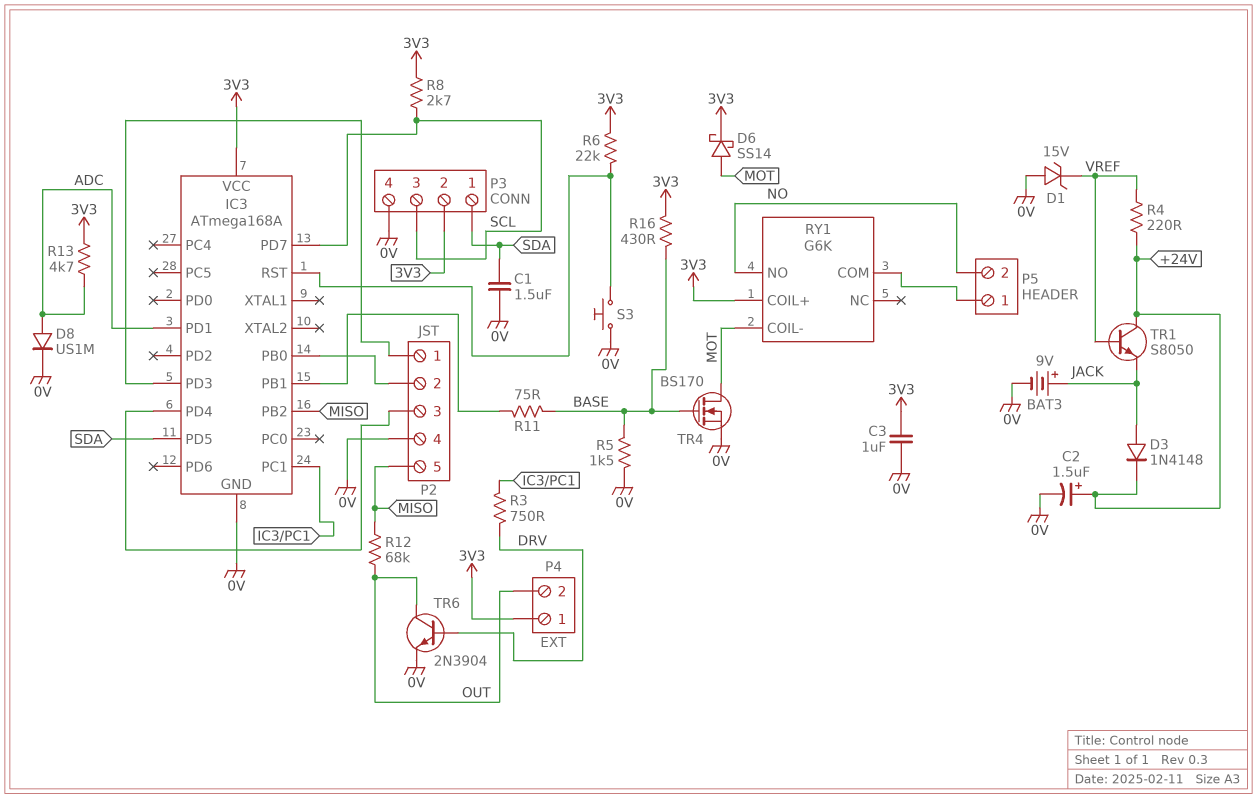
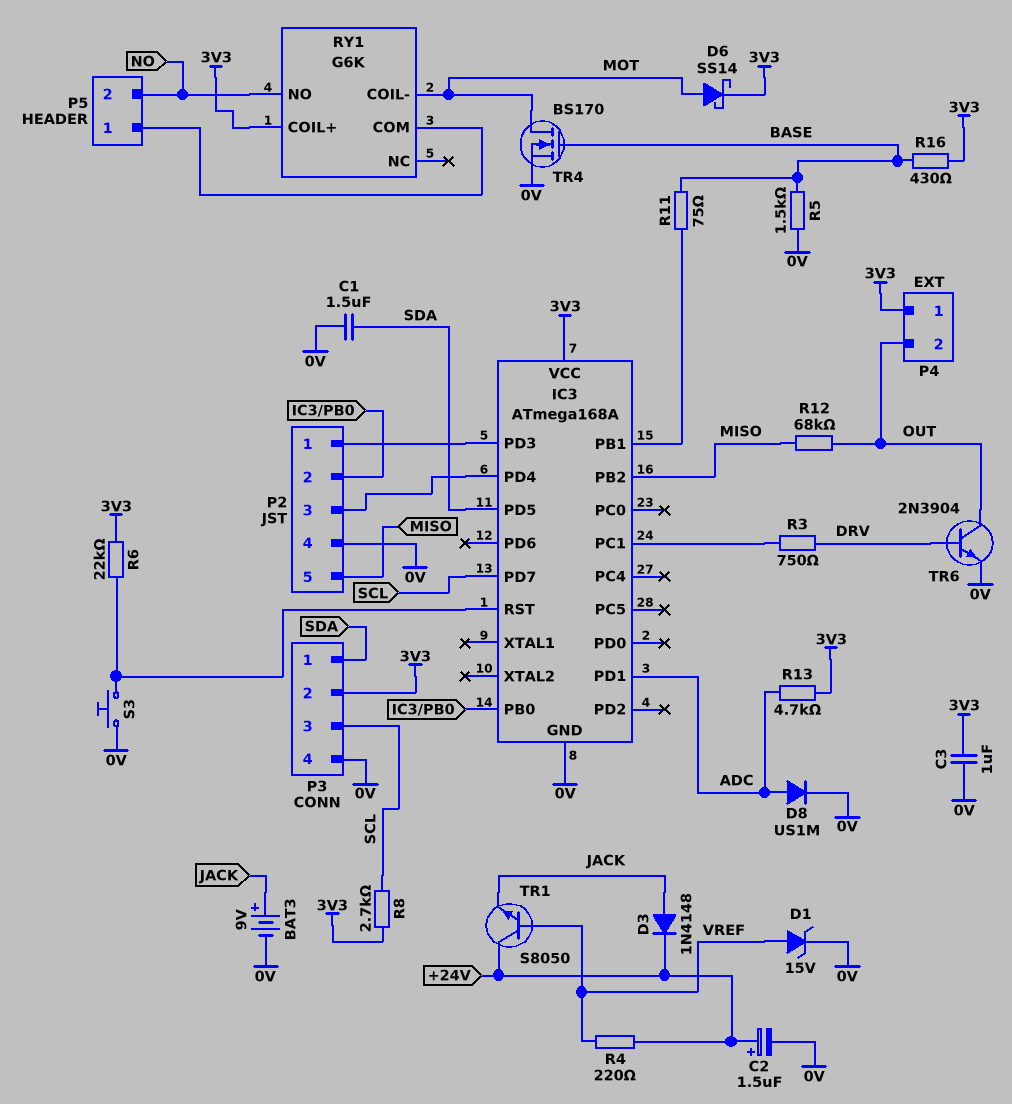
D1: zener 15V (A 0V, K VREF) -> zener 15V (A VREF, K 0V)

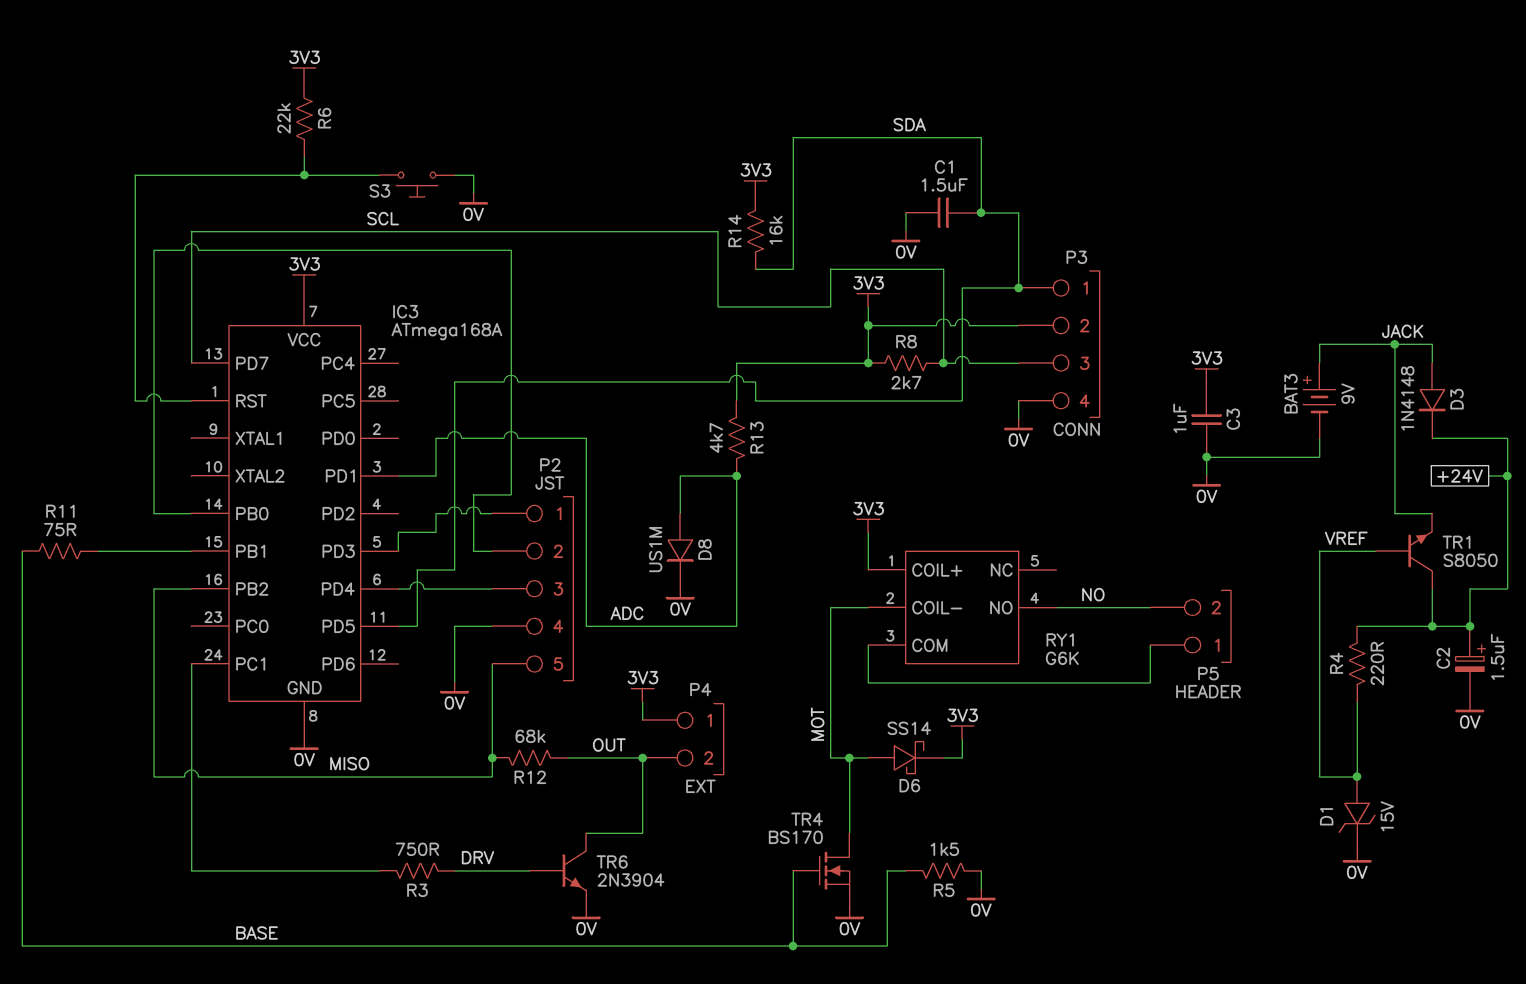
R14: none -> 16k (3V3, SDA)
R16: 430 (3V3, BASE) -> none

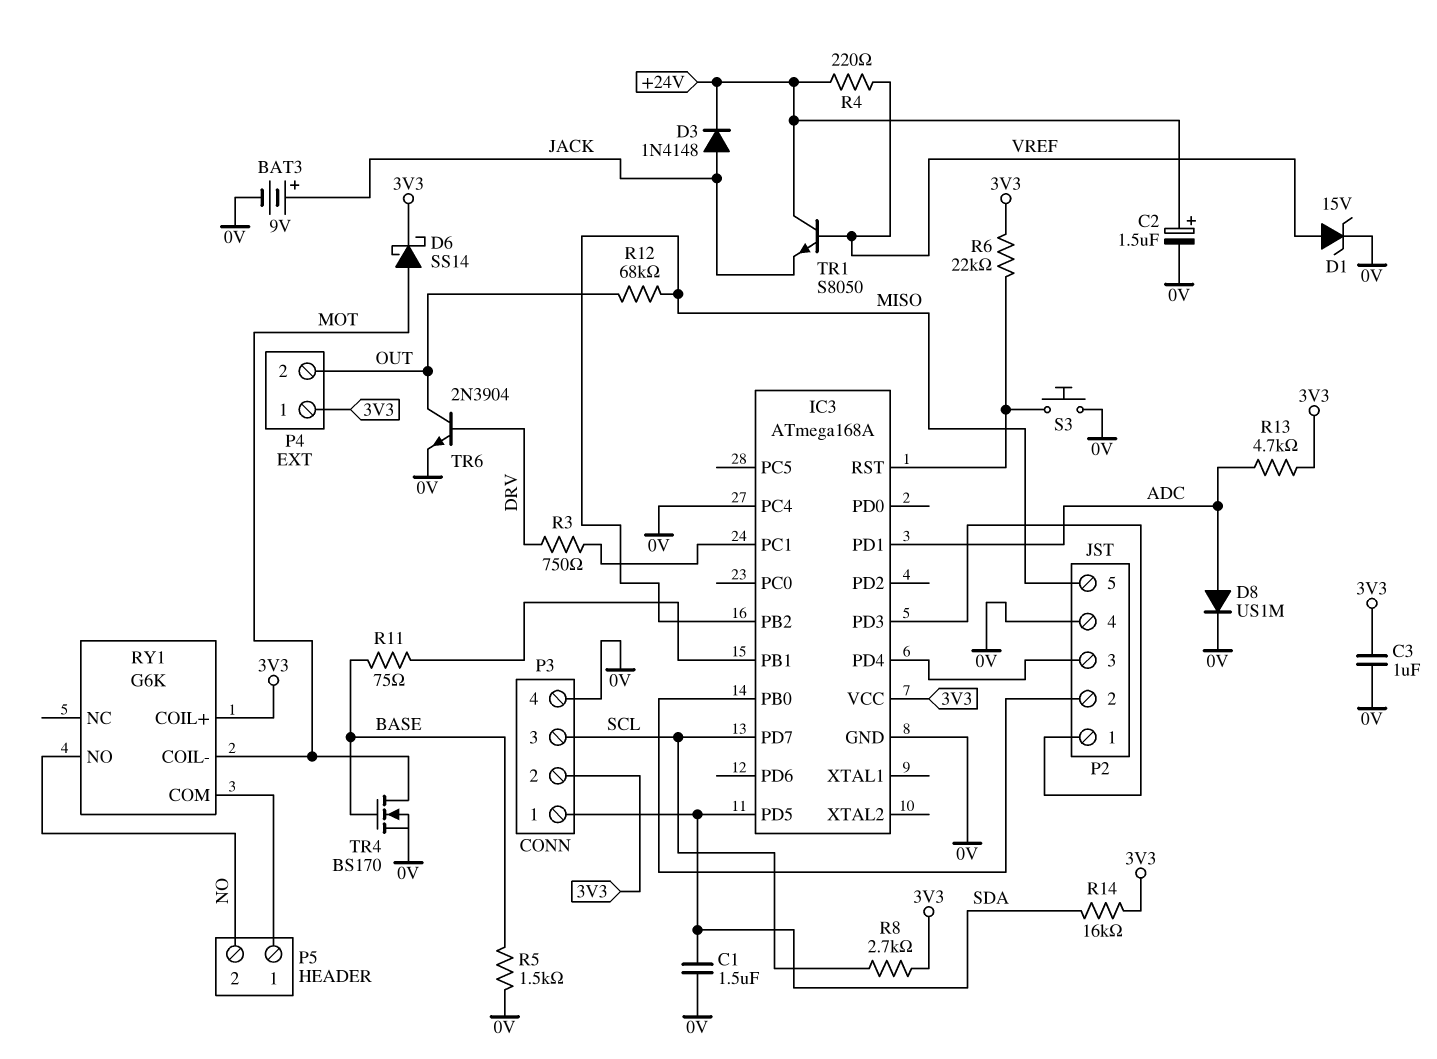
IC3 pin PC4: none -> 0V

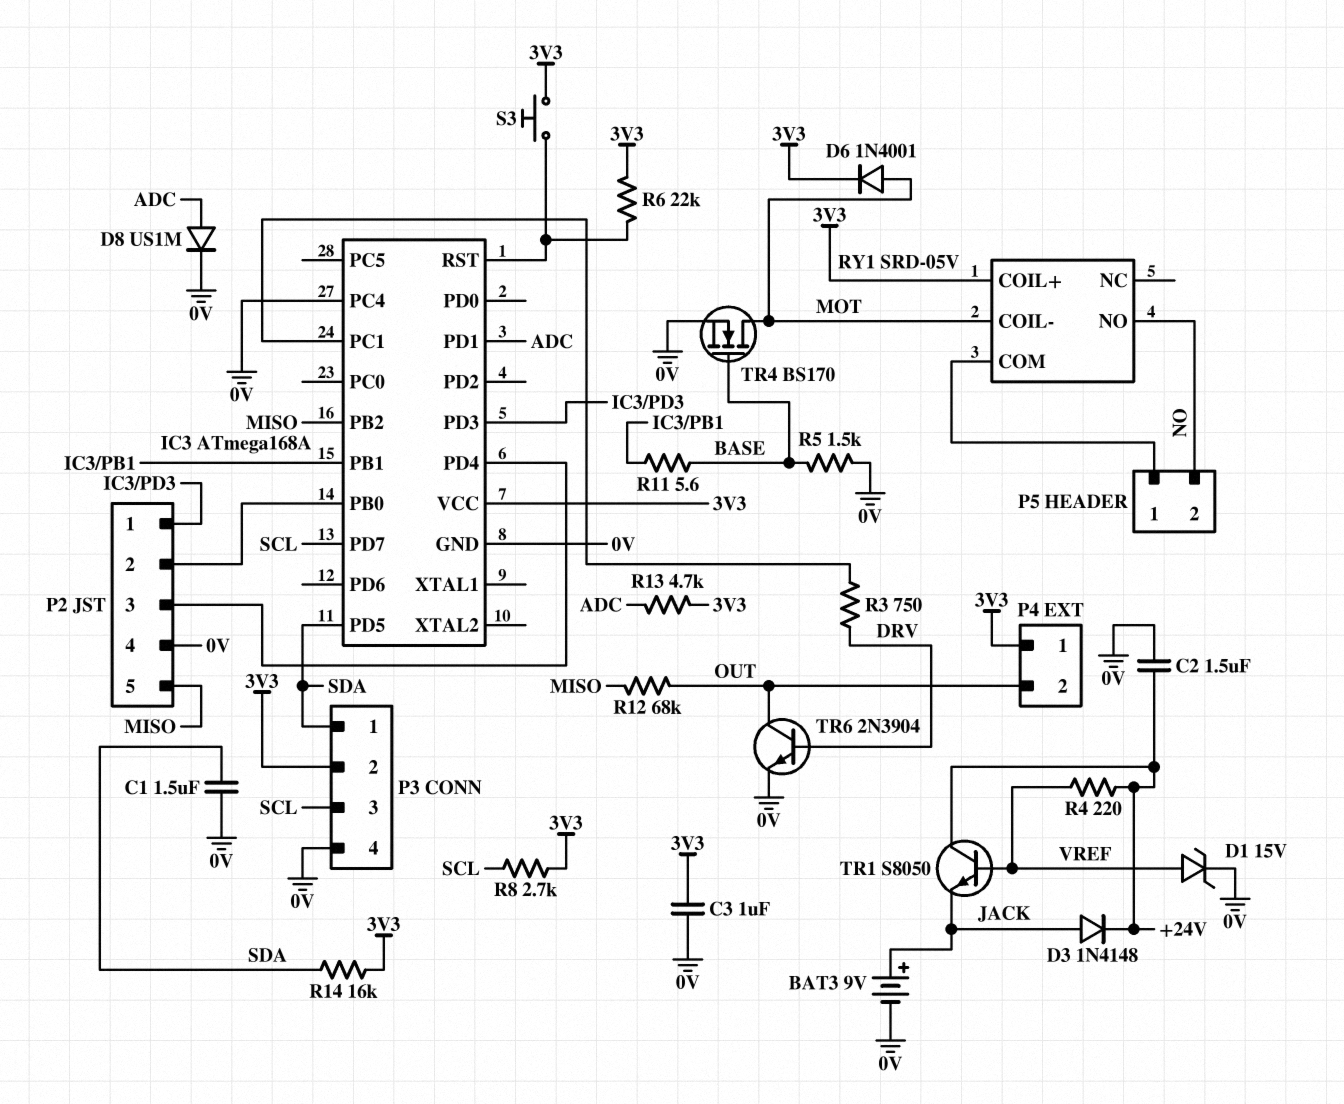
C2: 1.5uF (plus +24V, minus 0V) -> 1.5uF (+24V, 0V)
D6: schottky SS14 (A MOT, K 3V3) -> diode 1N4001 (A MOT, K 3V3)
R11: 75 (BASE, IC3/PB1) -> 5.6 (BASE, IC3/PB1)
RY1: G6K -> SRD-05V
S3: button (0V, IC3/RST) -> button (3V3, IC3/RST)

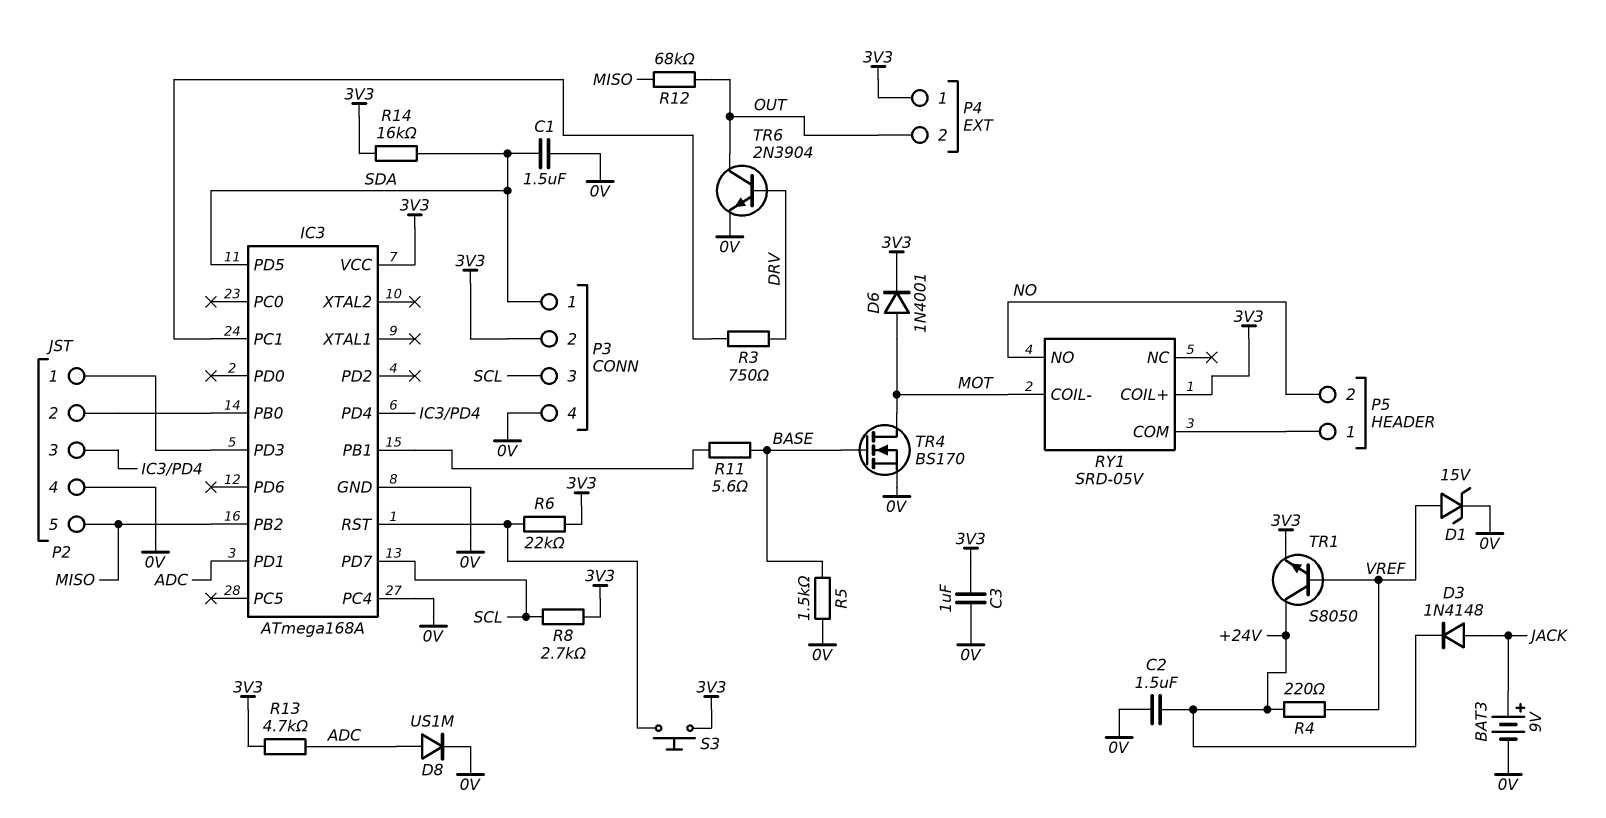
TR1: NPN S8050 (B VREF, C +24V, E JACK) -> NPN S8050 (B VREF, C +24V, E 3V3)

